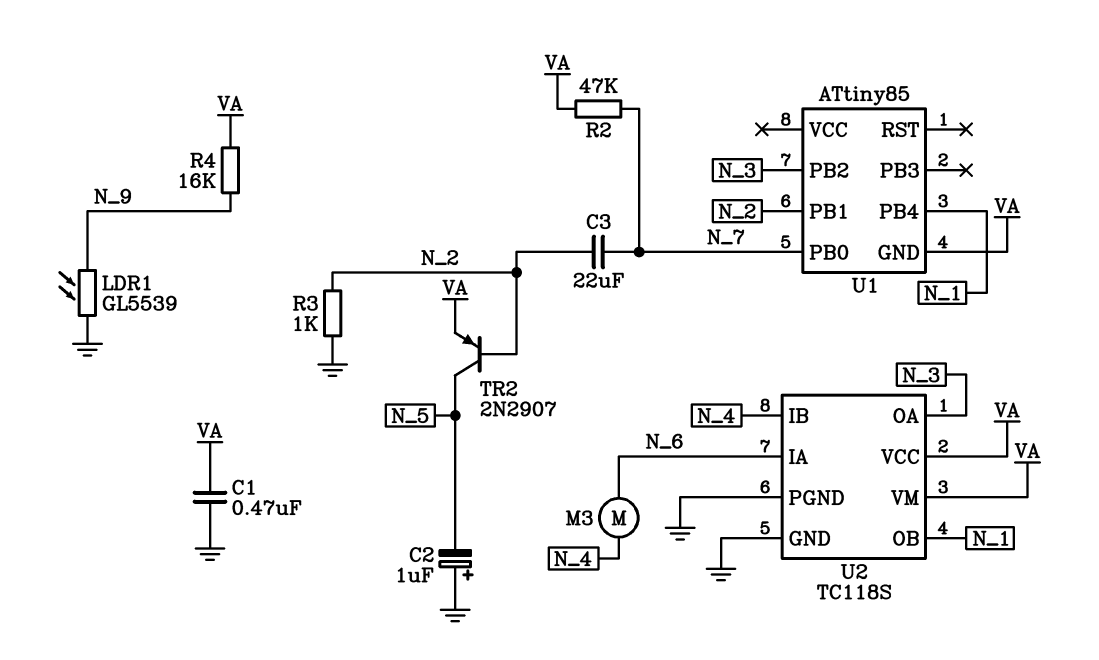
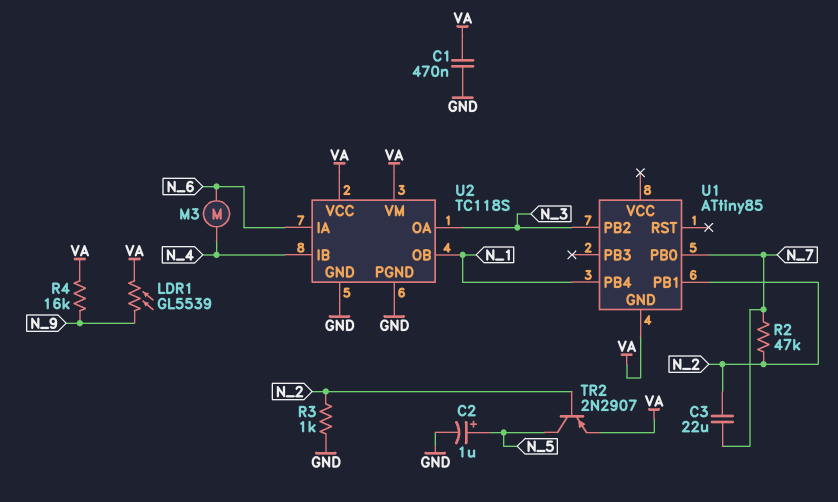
C2: 1uF (plus GND, minus N_5) -> 1uF (plus N_5, minus GND)
LDR1: GL5539 (GND, N_9) -> GL5539 (N_9, VA)
R2: 47k (N_7, VA) -> 47k (N_2, N_7)

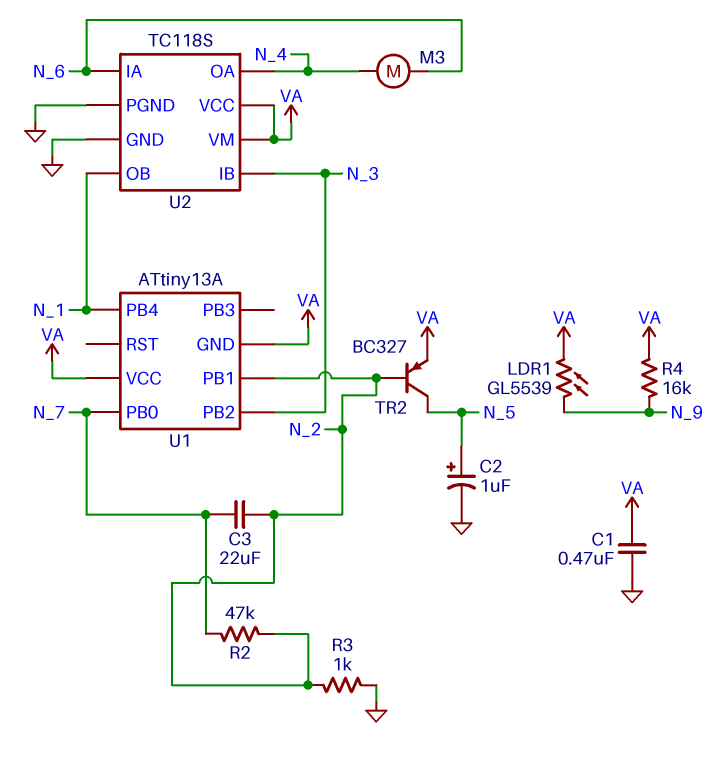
TR2: PNP 2N2907 (B N_2, C N_5, E VA) -> PNP BC327 (B N_2, C N_5, E VA)
U1: ATtiny85 -> ATtiny13A
U1 pin VCC: none -> VA
U2 pin IB: N_4 -> N_3
U2 pin OA: N_3 -> N_4

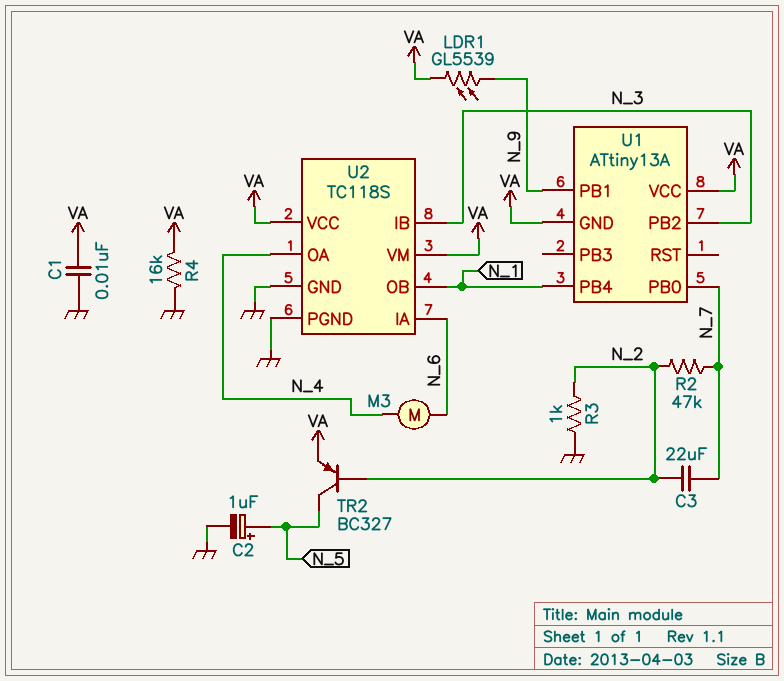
C1: 470nF (GND, VA) -> 10nF (GND, VA)
R4: 16k (N_9, VA) -> 16k (GND, VA)
U1 pin PB1: N_2 -> N_9

